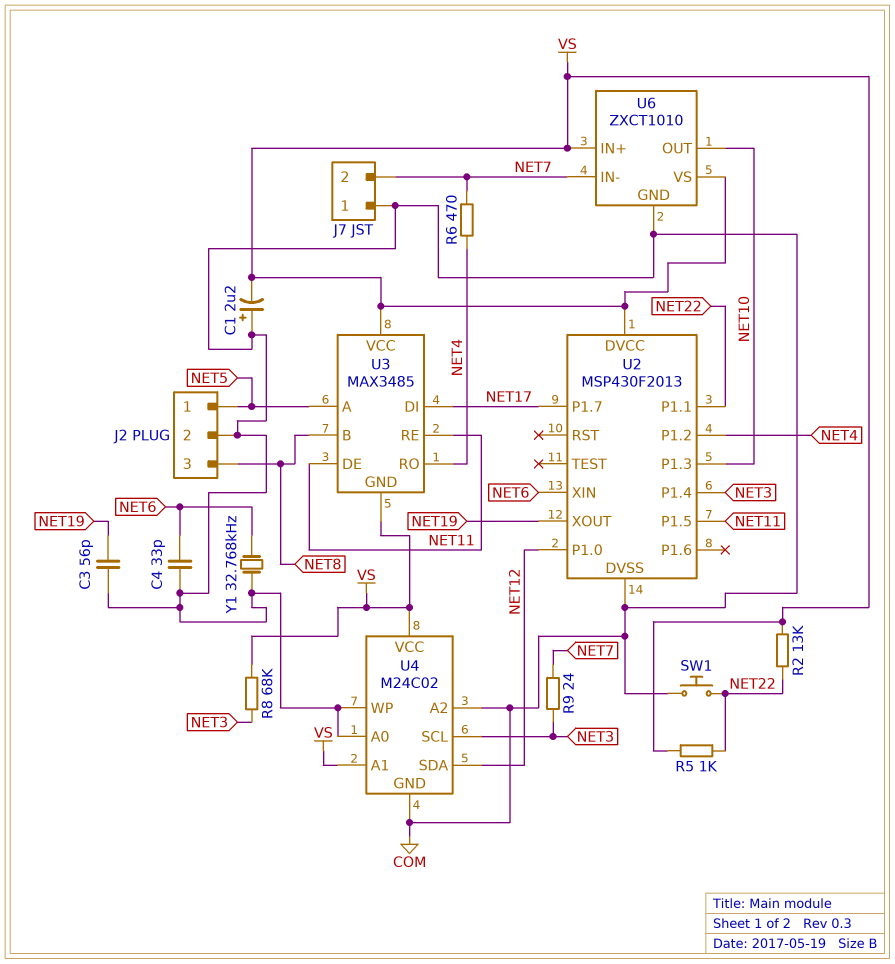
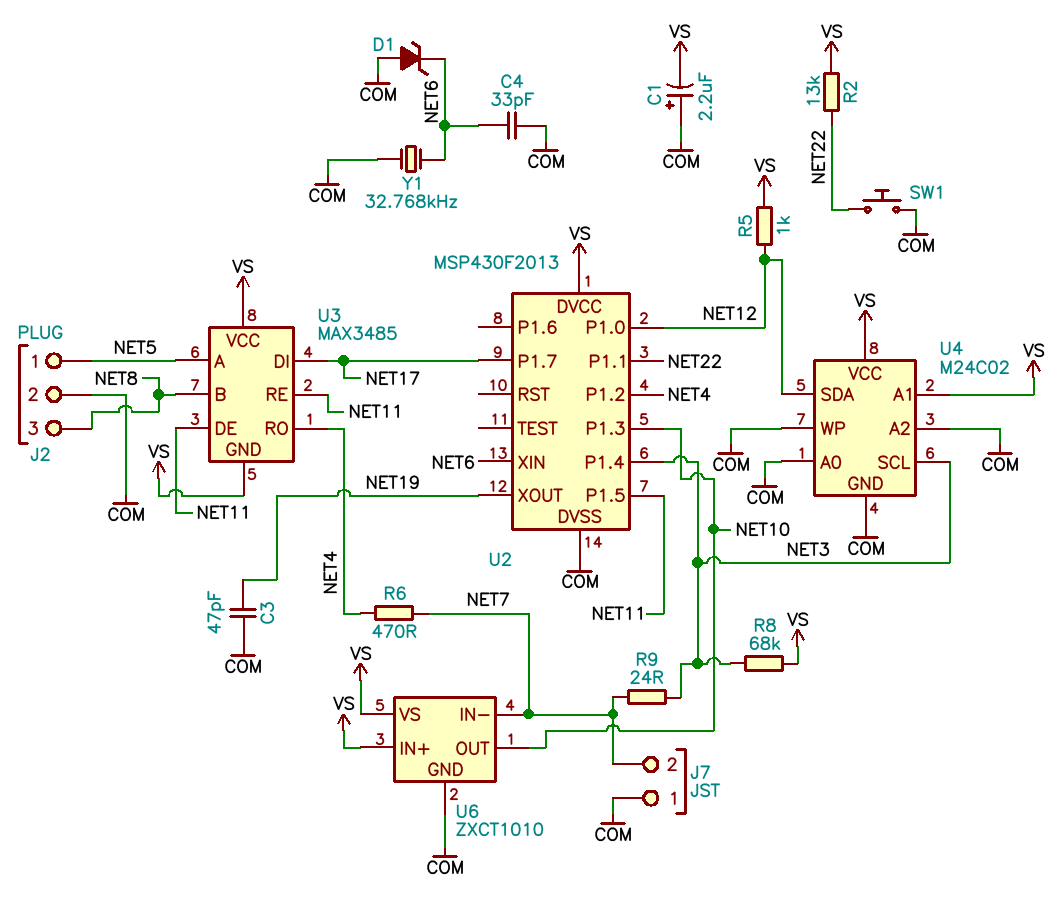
C3: 56pF (COM, NET19) -> 47pF (COM, NET19)
D1: none -> zener (A COM, K NET6)
R5: 1k (NET22, VS) -> 1k (NET12, VS)

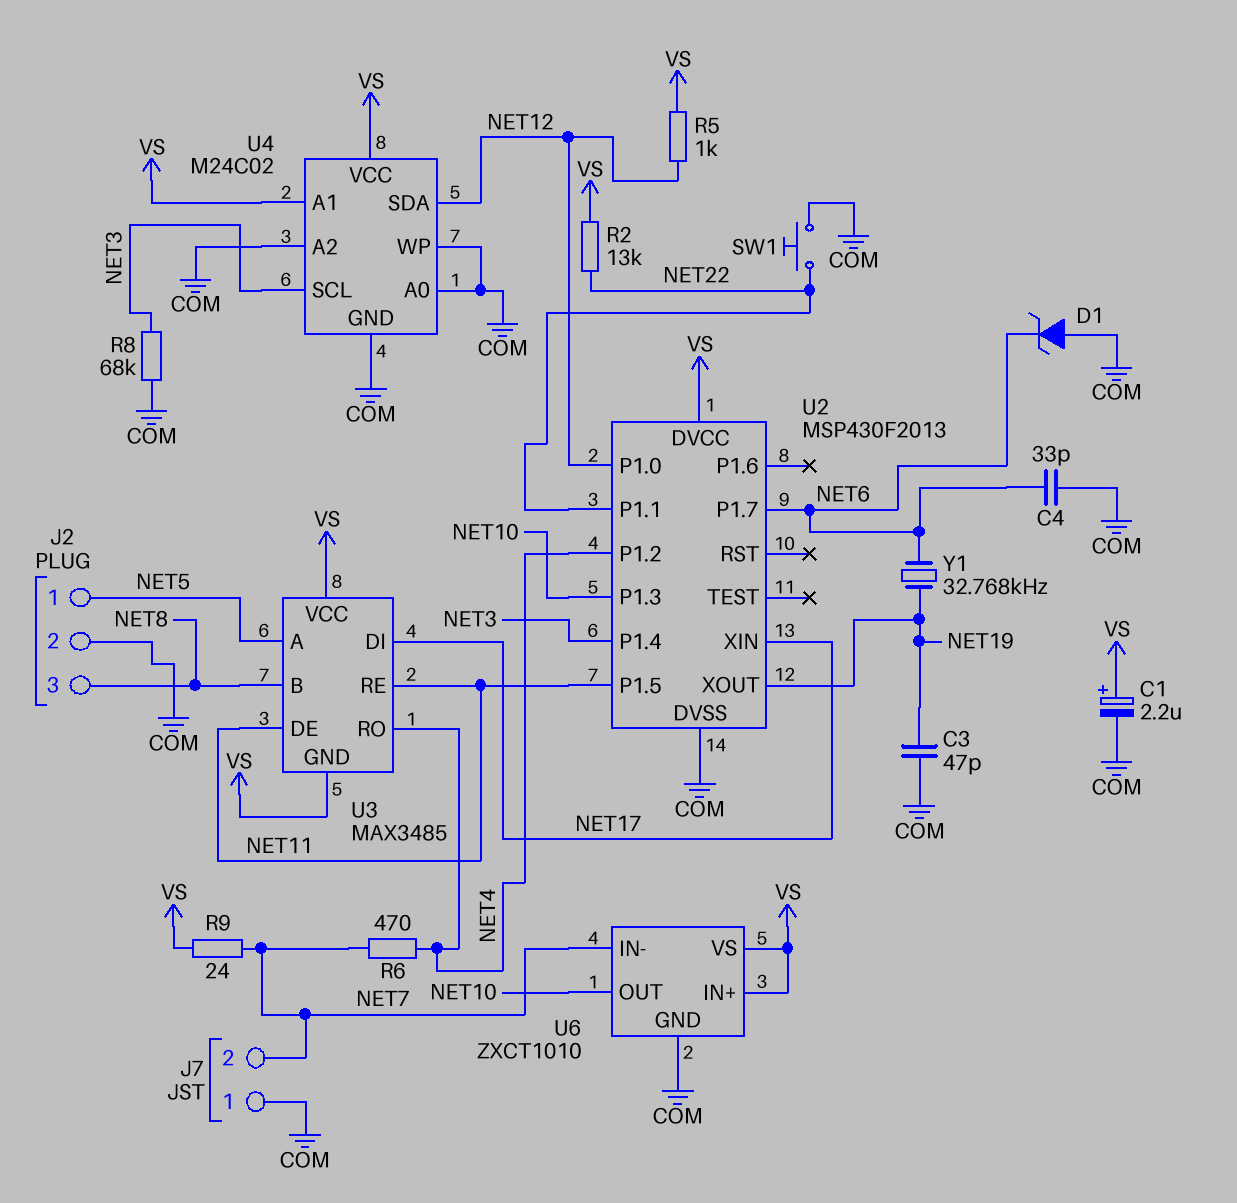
C1: 2.2uF (plus COM, minus VS) -> 2.2uF (plus VS, minus COM)
R8: 68k (NET3, VS) -> 68k (COM, NET3)
R9: 24 (NET3, NET7) -> 24 (NET7, VS)
U2 pin P1.7: NET17 -> NET6
U2 pin XIN: NET6 -> NET17
Y1: 32.768kHz (COM, NET6) -> 32.768kHz (NET6, NET19)

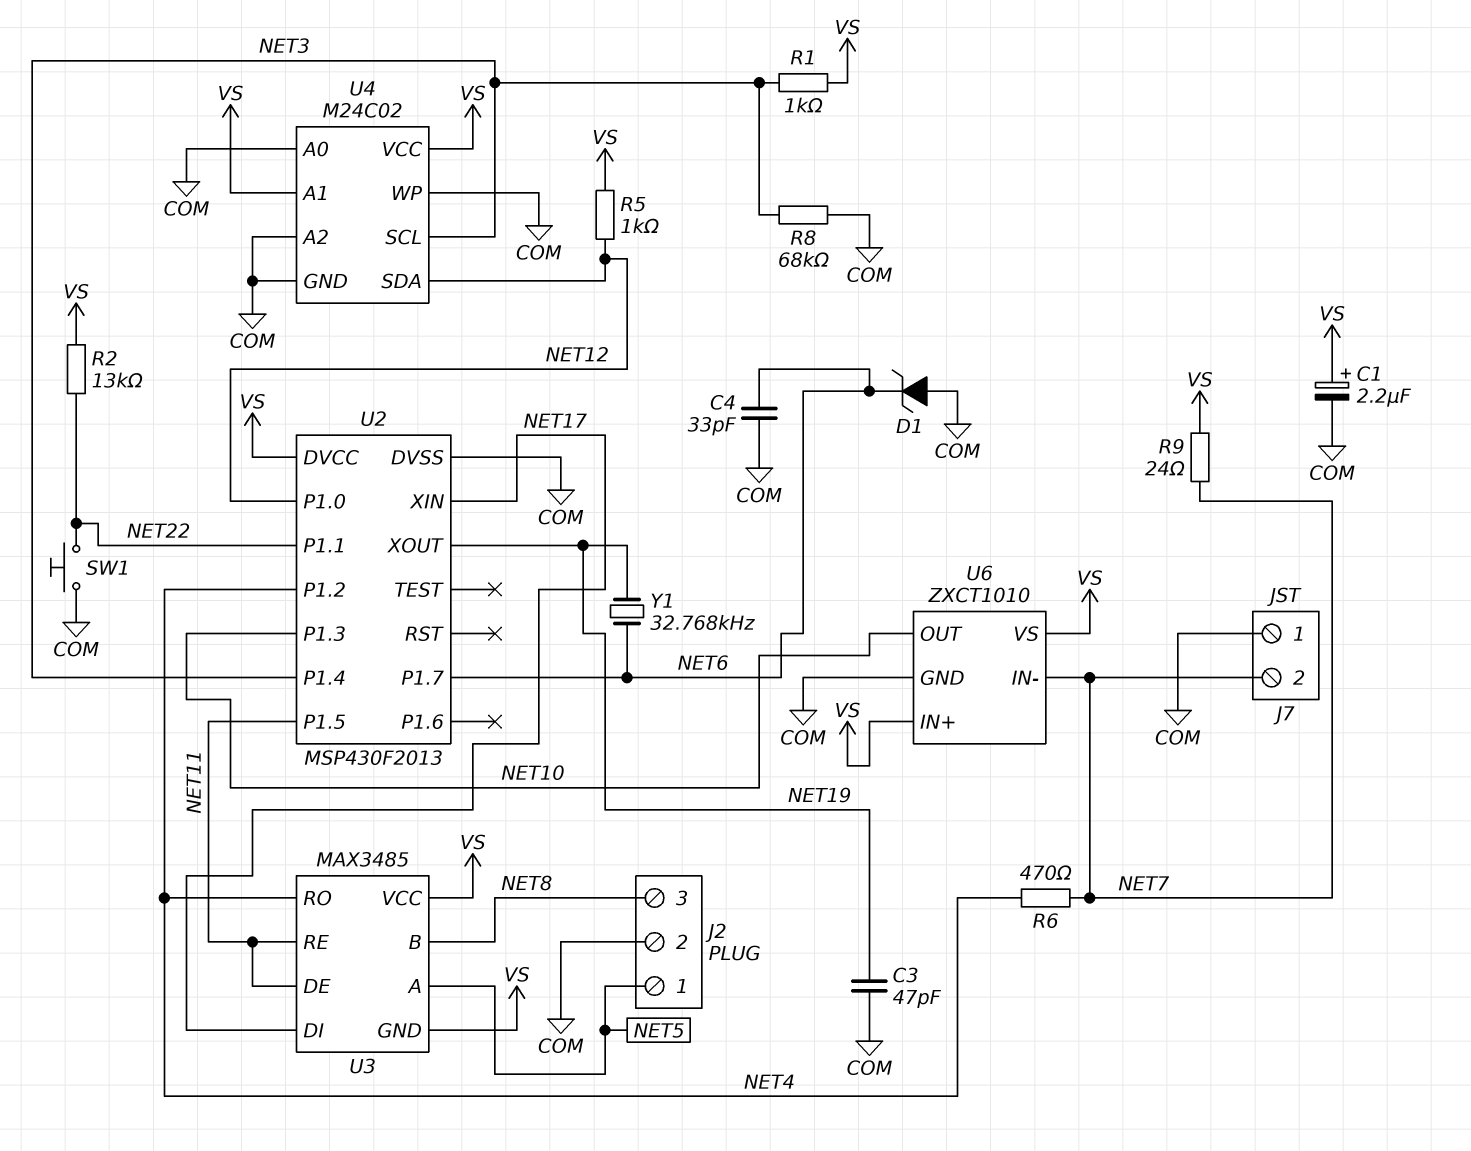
R1: none -> 1k (NET3, VS)

